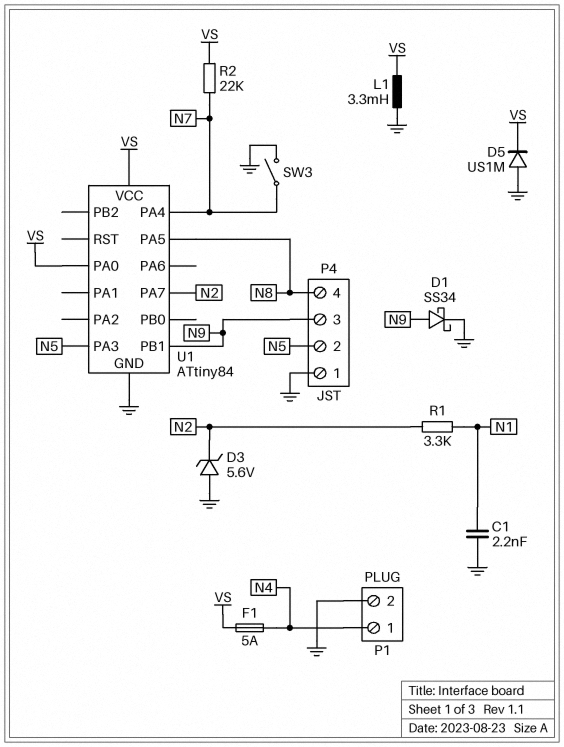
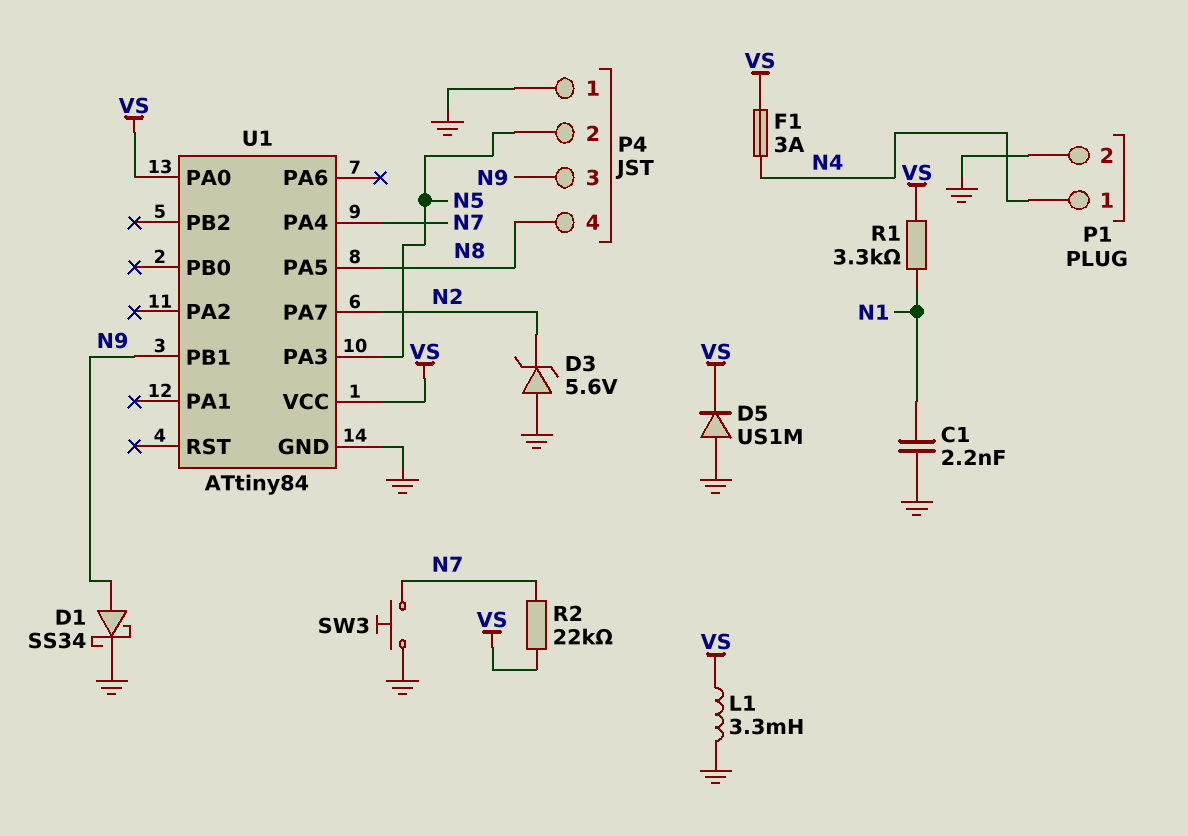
F1: 5A (N4, VS) -> 3A (N4, VS)
R1: 3.3k (N1, N2) -> 3.3k (N1, VS)
SW3: switch (GND, N7) -> button (GND, N7)

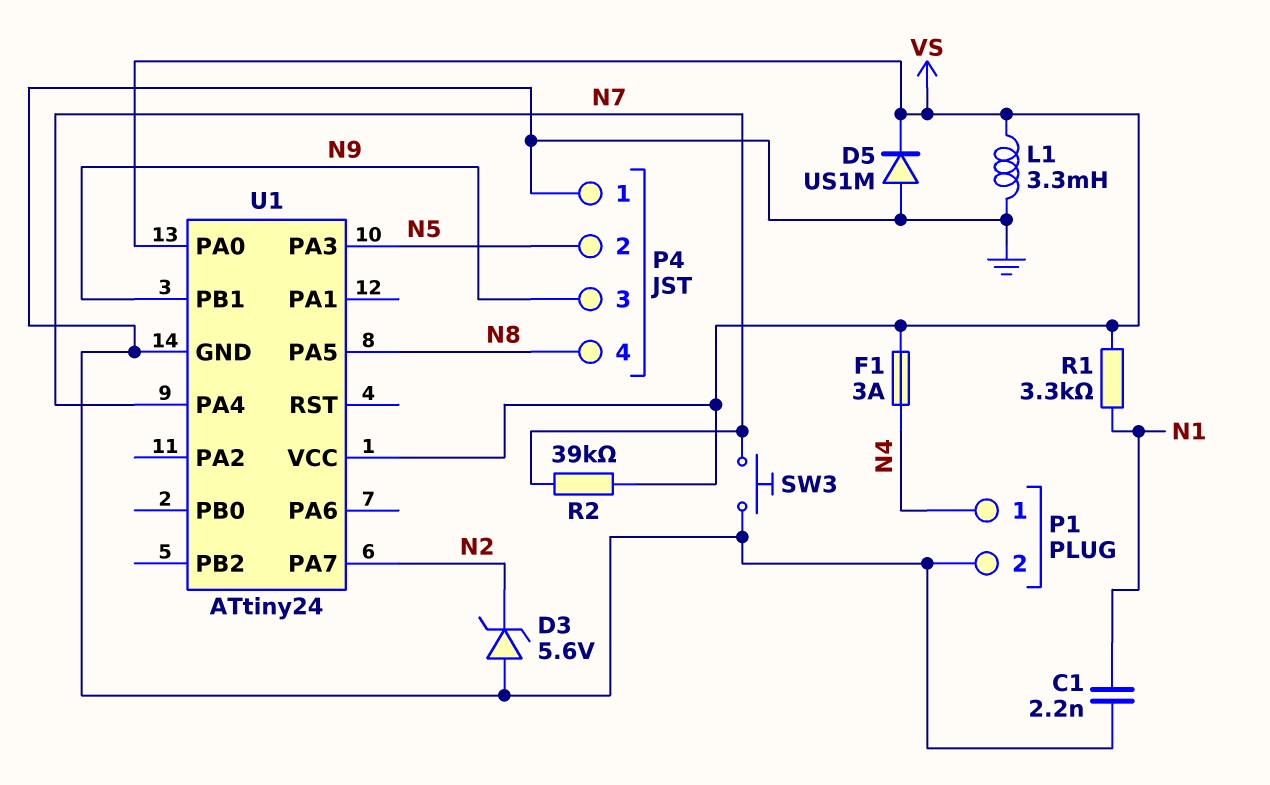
D1: schottky SS34 (A N9, K GND) -> none
R2: 22k (N7, VS) -> 39k (N7, VS)
U1: ATtiny84 -> ATtiny24

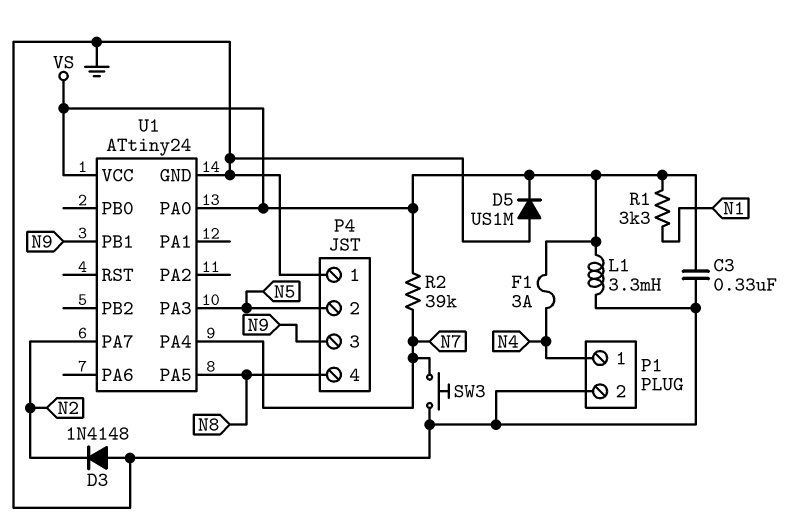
C1: 2.2nF (GND, N1) -> none
C3: none -> 330nF (GND, VS)
D3: zener 5.6V (A GND, K N2) -> diode 1N4148 (A GND, K N2)

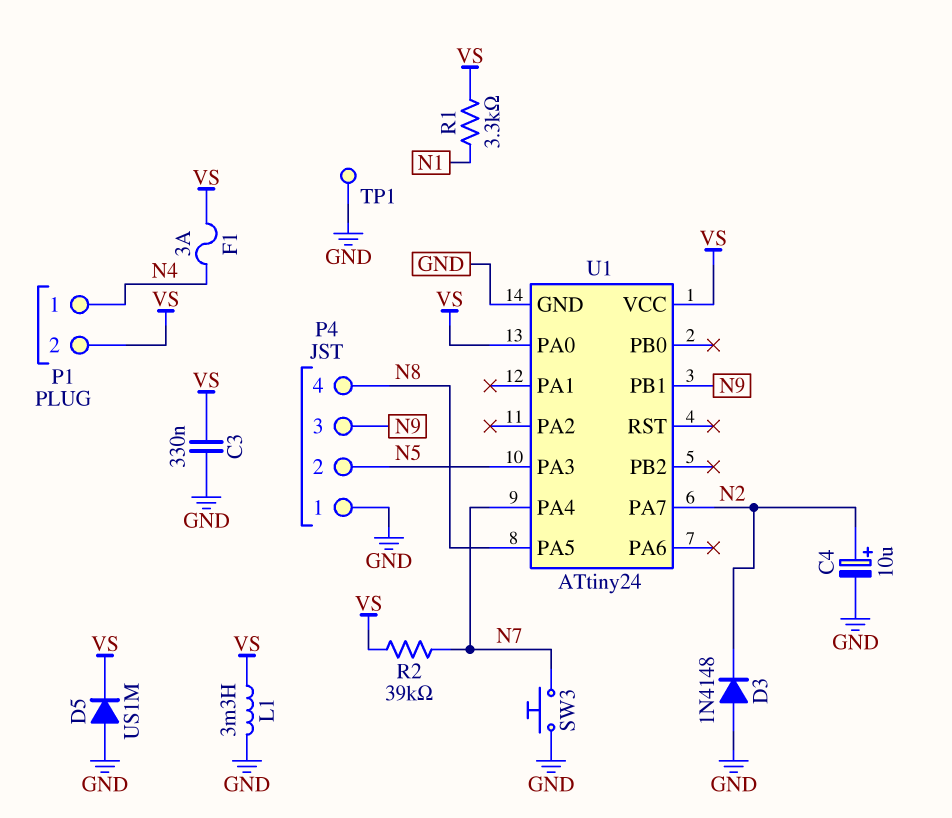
C4: none -> 10uF (plus N2, minus GND)
P1 pin 2: GND -> VS
TP1: none -> test point (GND)

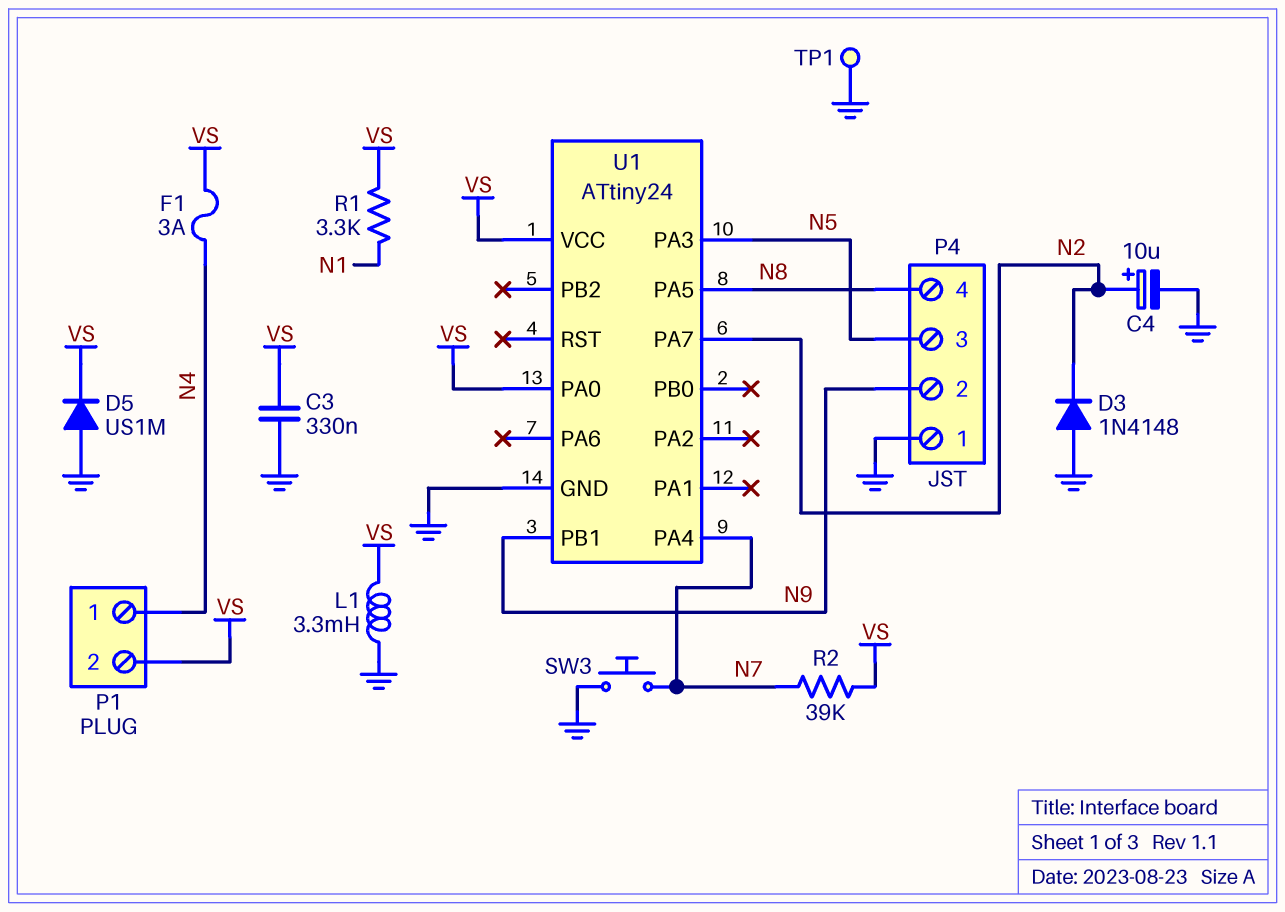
P4 pin 2: N5 -> N9
P4 pin 3: N9 -> N5

